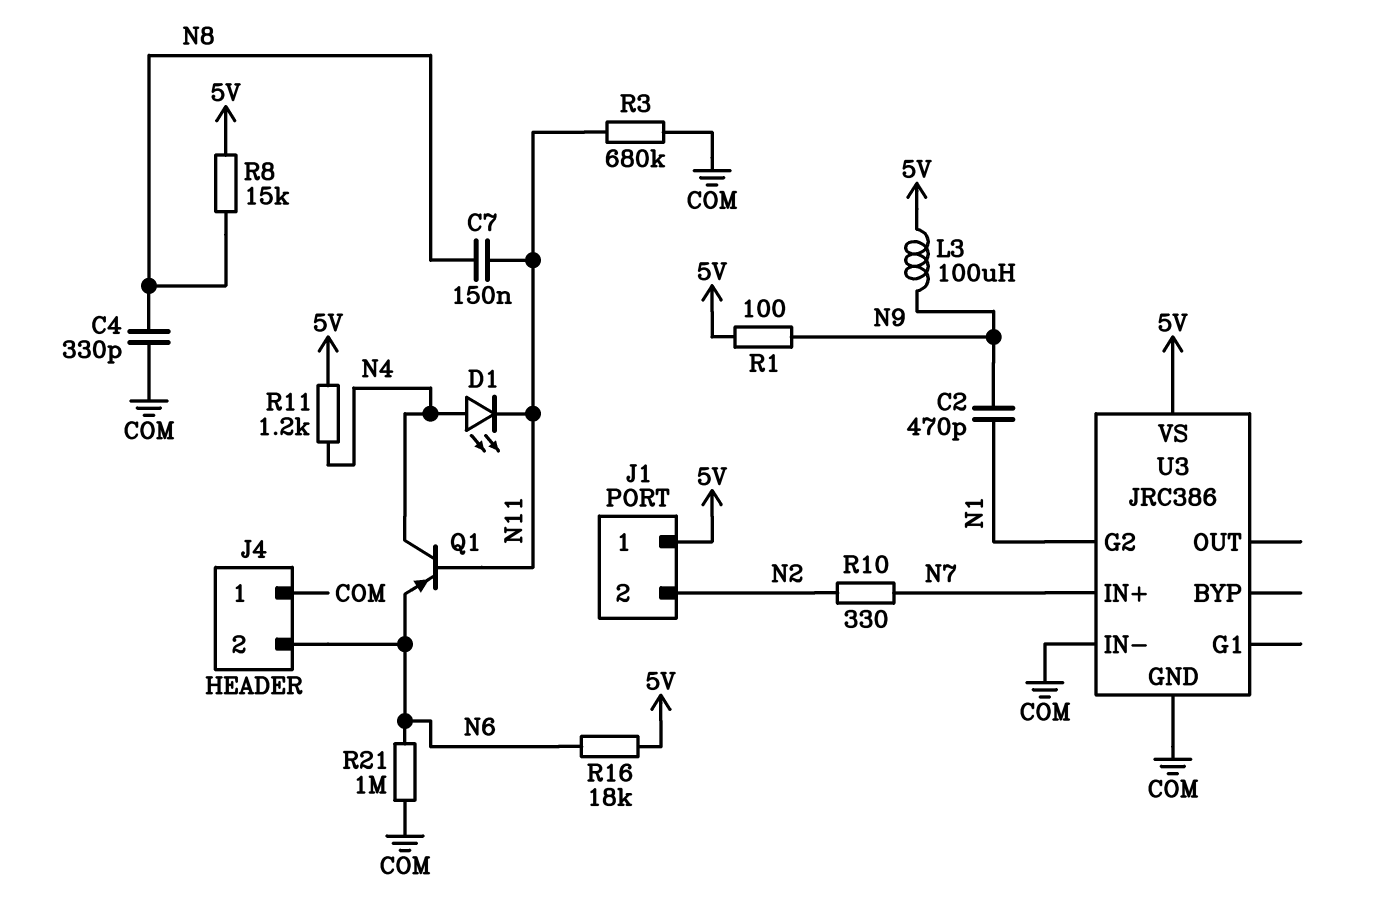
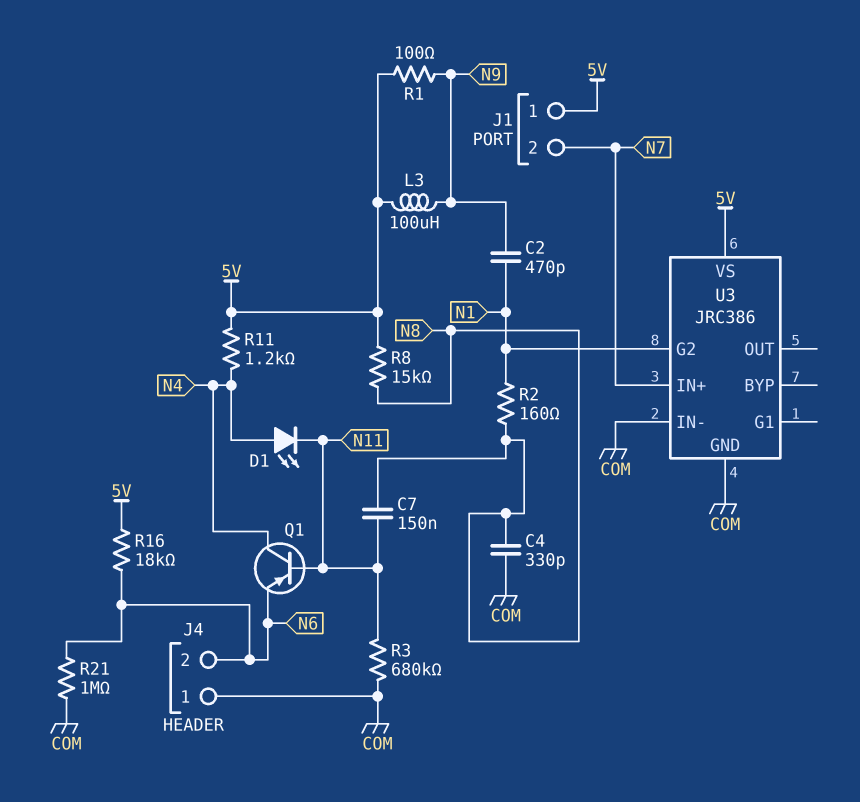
J1 pin 2: N2 -> N7
R2: none -> 160 (N1, N8)
R10: 330 (N2, N7) -> none

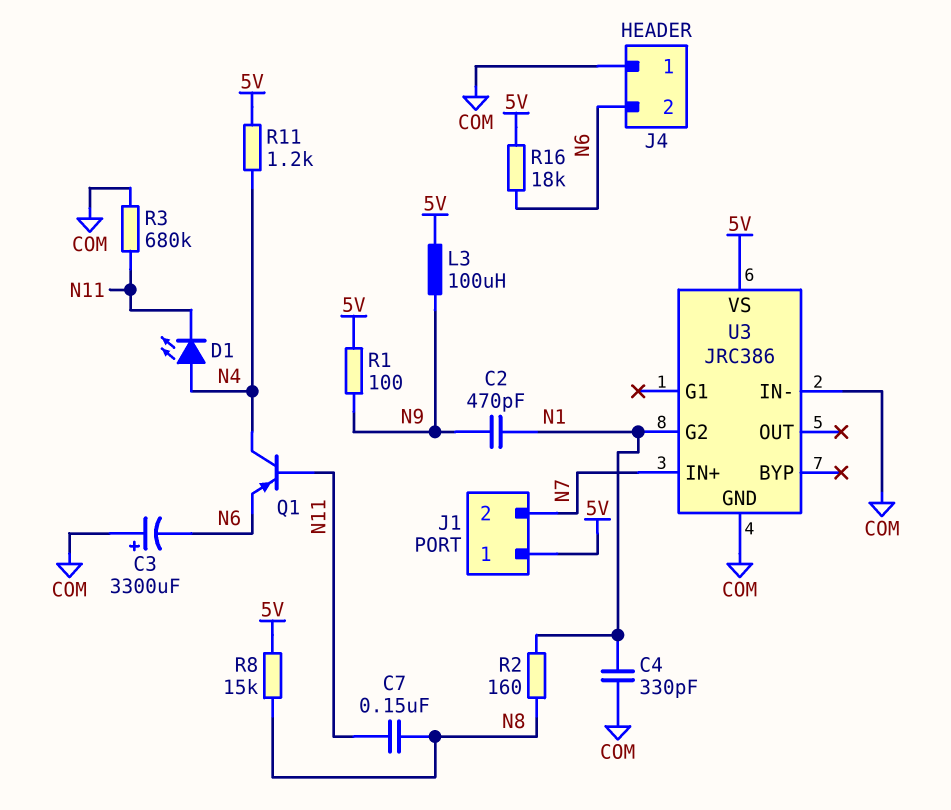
C3: none -> 3300uF (plus COM, minus N6)
C4: 330pF (COM, N8) -> 330pF (COM, N1)
R21: 1M (COM, N6) -> none

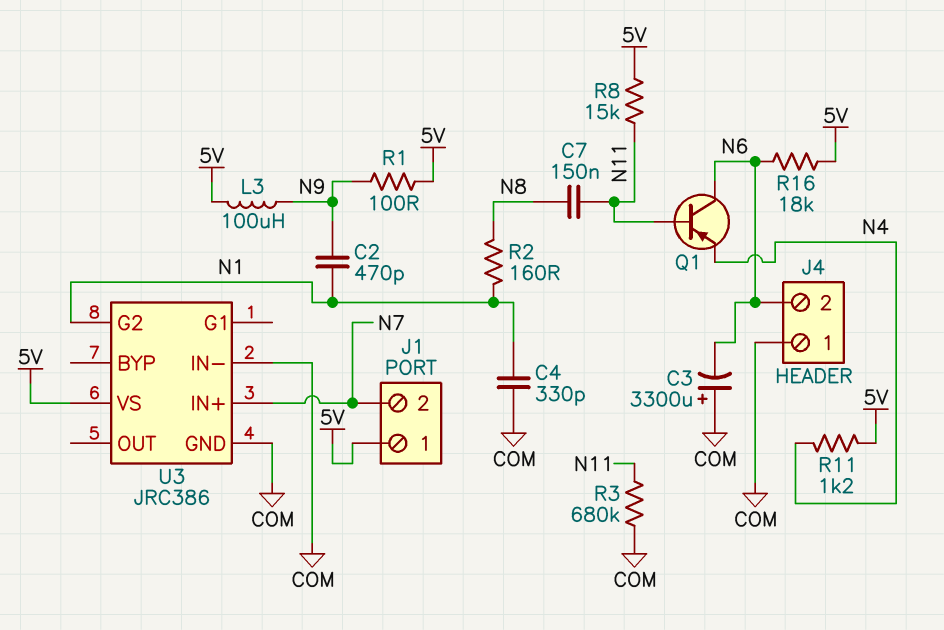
D1: LED (A N4, K N11) -> none
Q1: PNP (B N11, C N4, E N6) -> PNP (B N11, C N6, E N4)
R8: 15k (5V, N8) -> 15k (5V, N11)

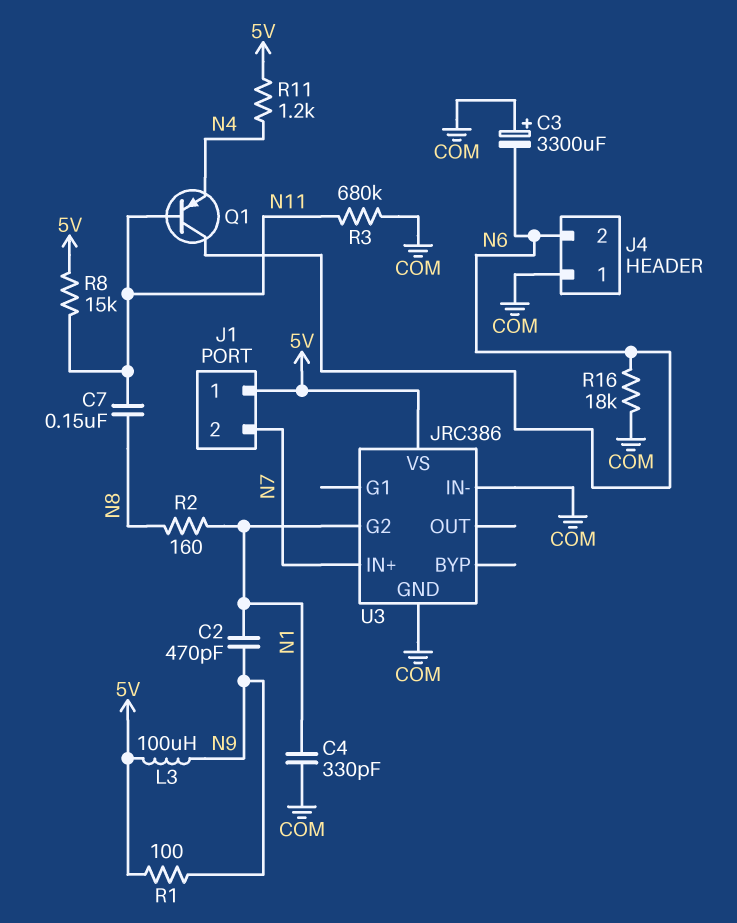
R16: 18k (5V, N6) -> 18k (COM, N6)

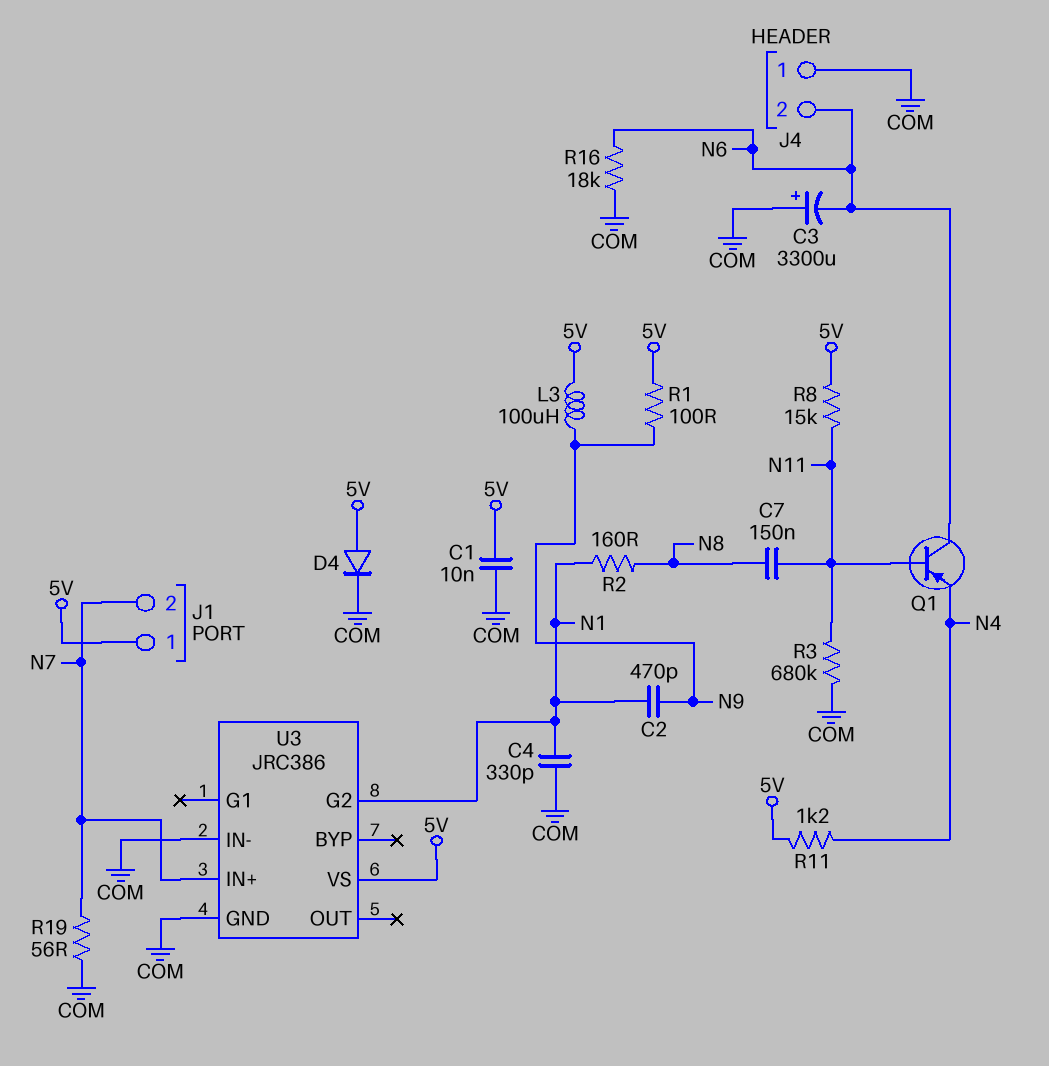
C1: none -> 10nF (5V, COM)
D4: none -> diode (A 5V, K COM)
R19: none -> 56 (COM, N7)

